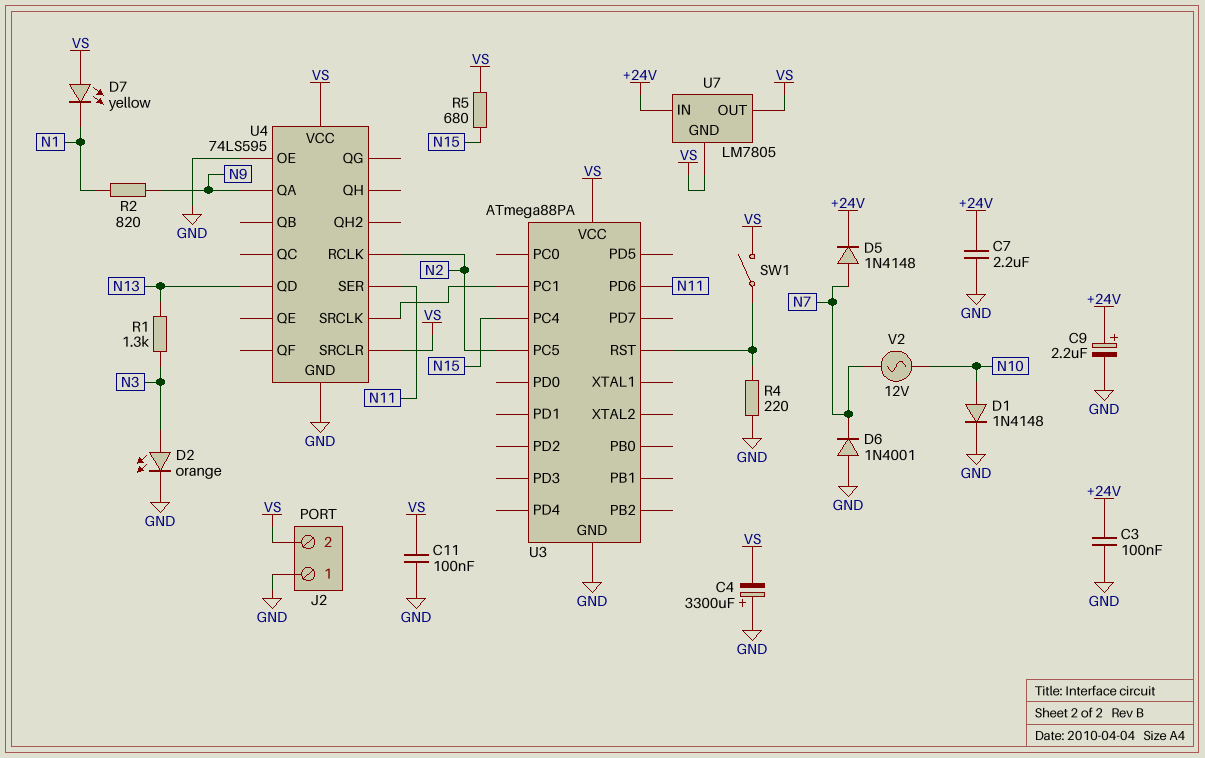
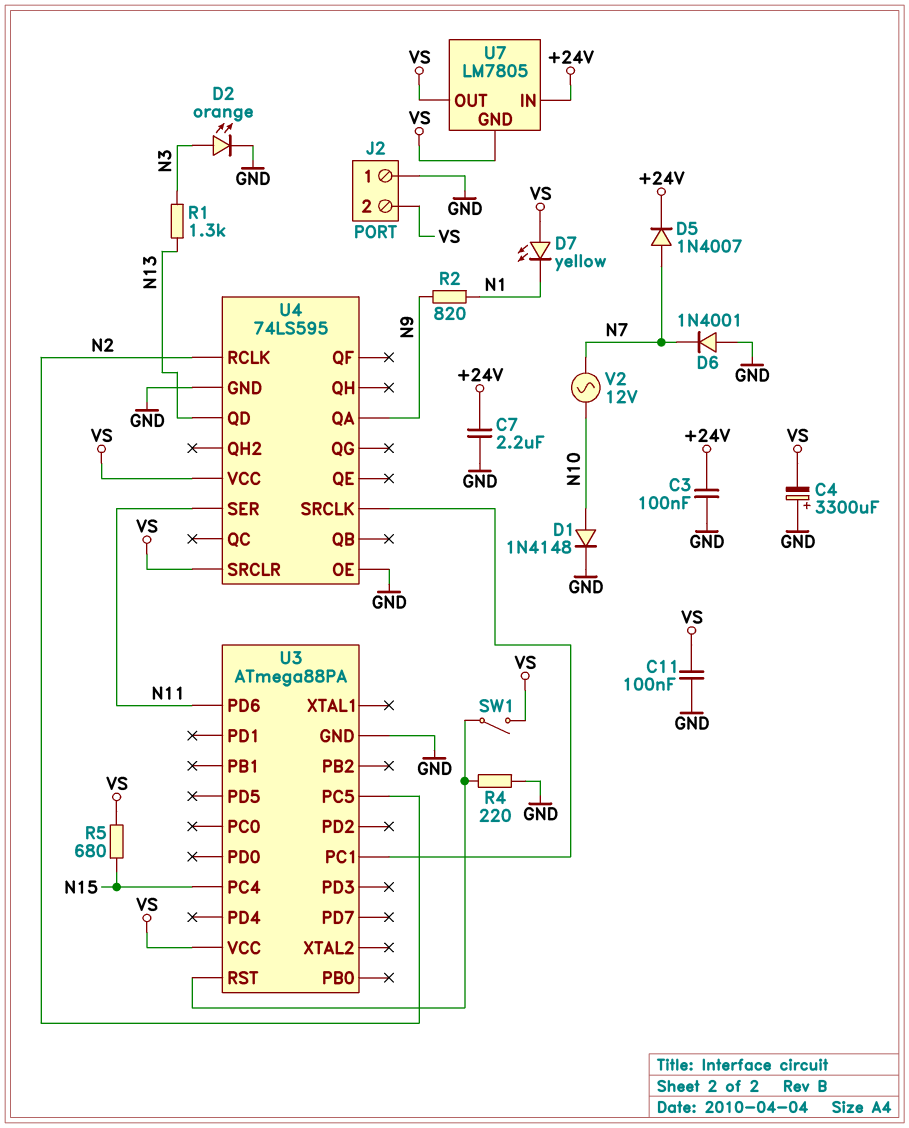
C9: 2.2uF (plus +24V, minus GND) -> none
D5: diode 1N4148 (A N7, K +24V) -> diode 1N4007 (A N7, K +24V)

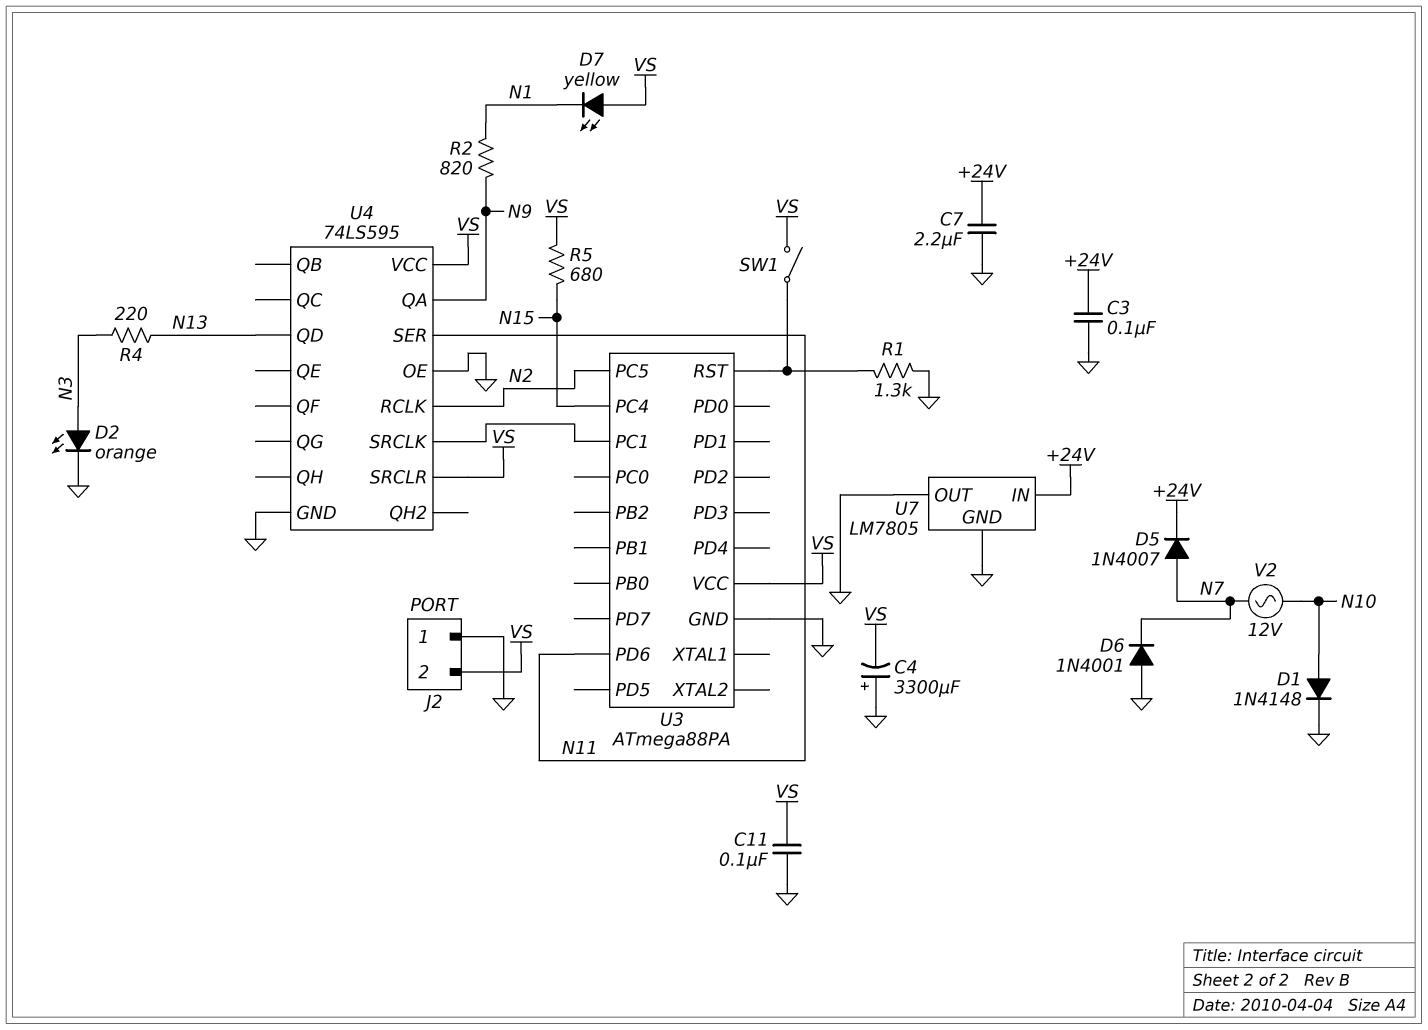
R1: 1.3k (N3, N13) -> 1.3k (GND, U3/RST)
R4: 220 (GND, U3/RST) -> 220 (N3, N13)
U7 pin GND: VS -> GND
U7 pin OUT: VS -> GND

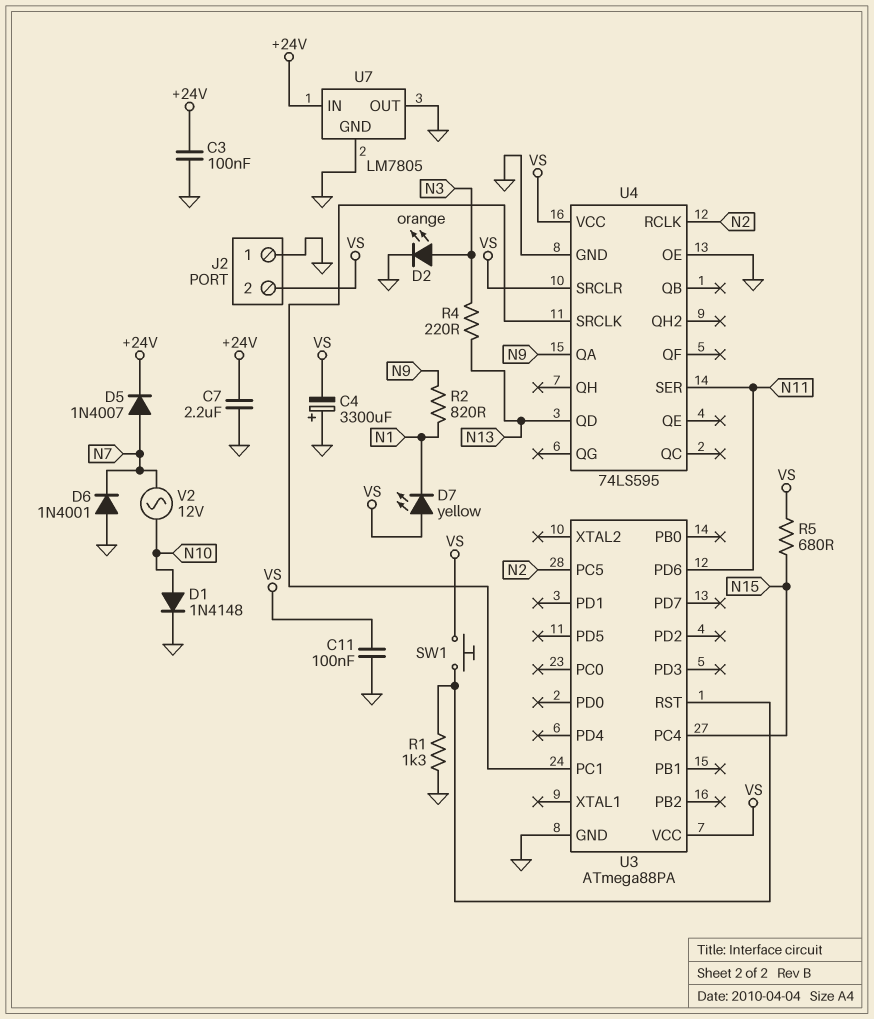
SW1: switch (U3/RST, VS) -> button (U3/RST, VS)

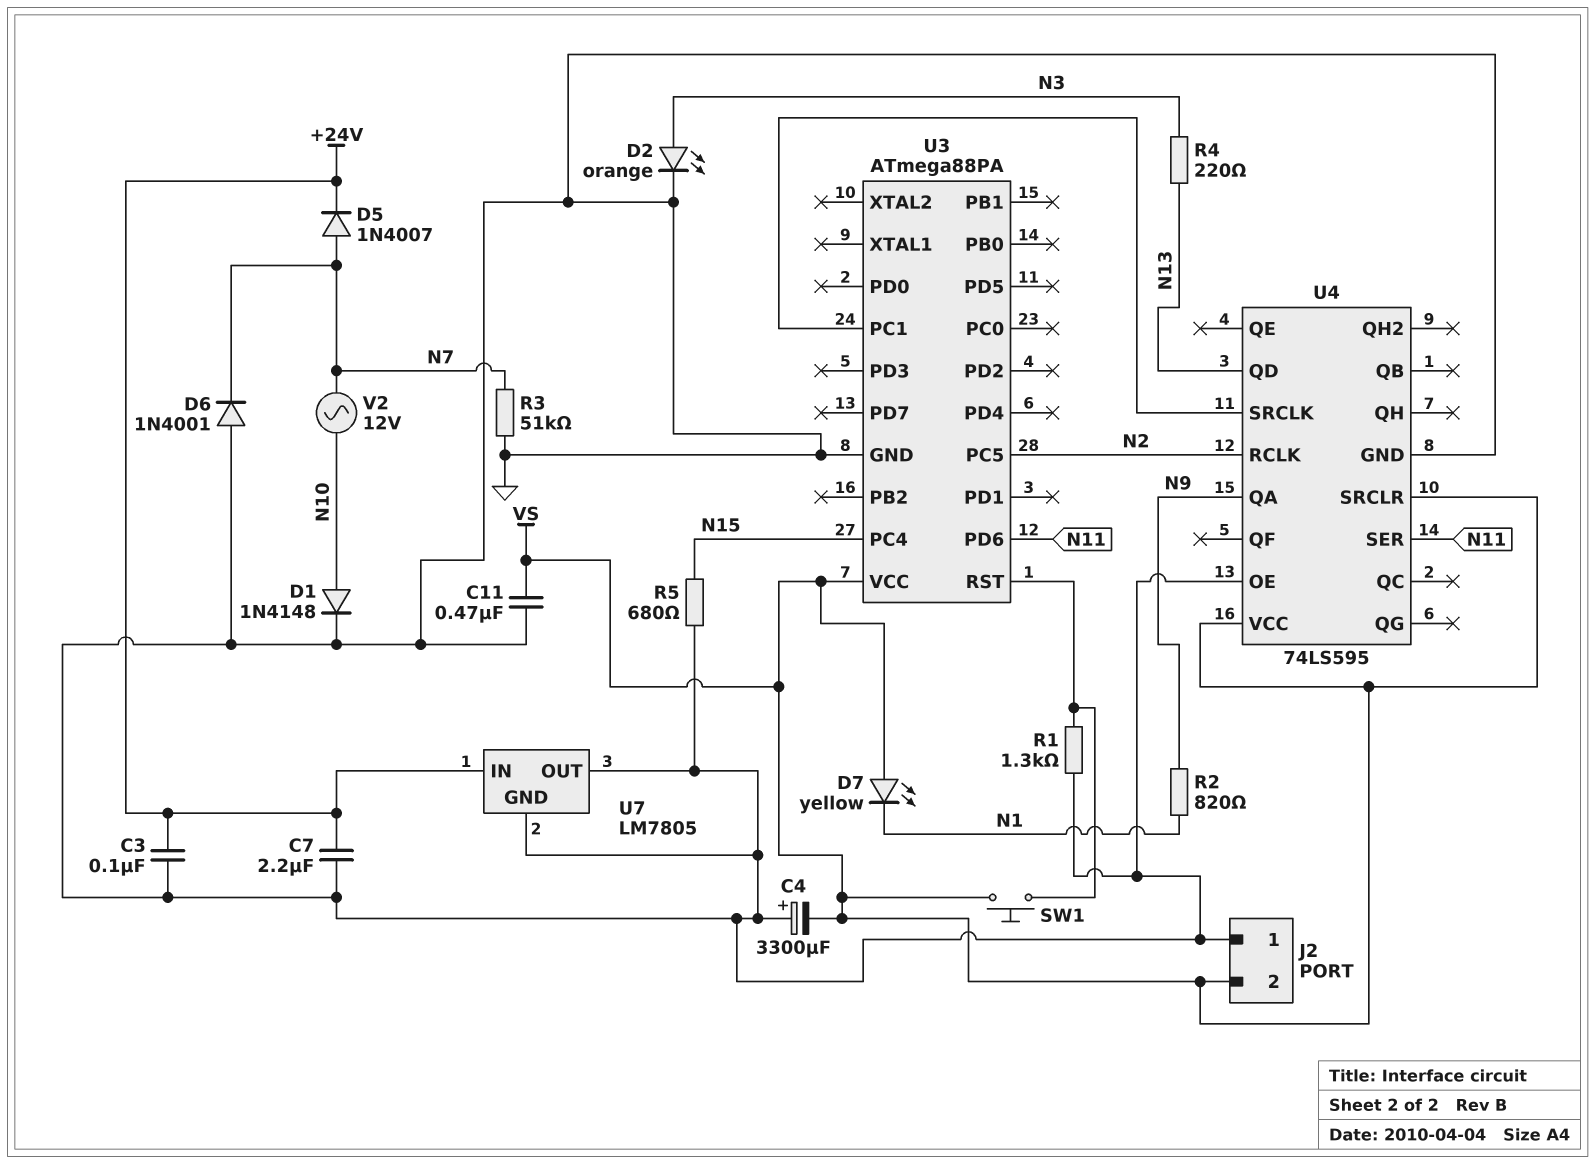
C11: 100nF (GND, VS) -> 470nF (GND, VS)
R3: none -> 51k (GND, N7)
R5: 680 (N15, VS) -> 680 (GND, N15)

